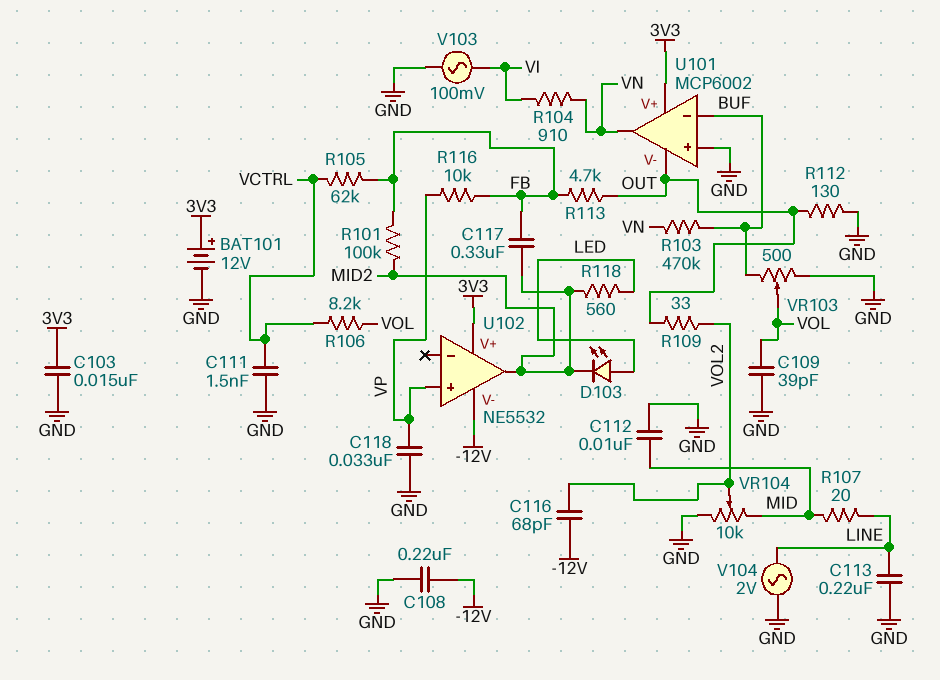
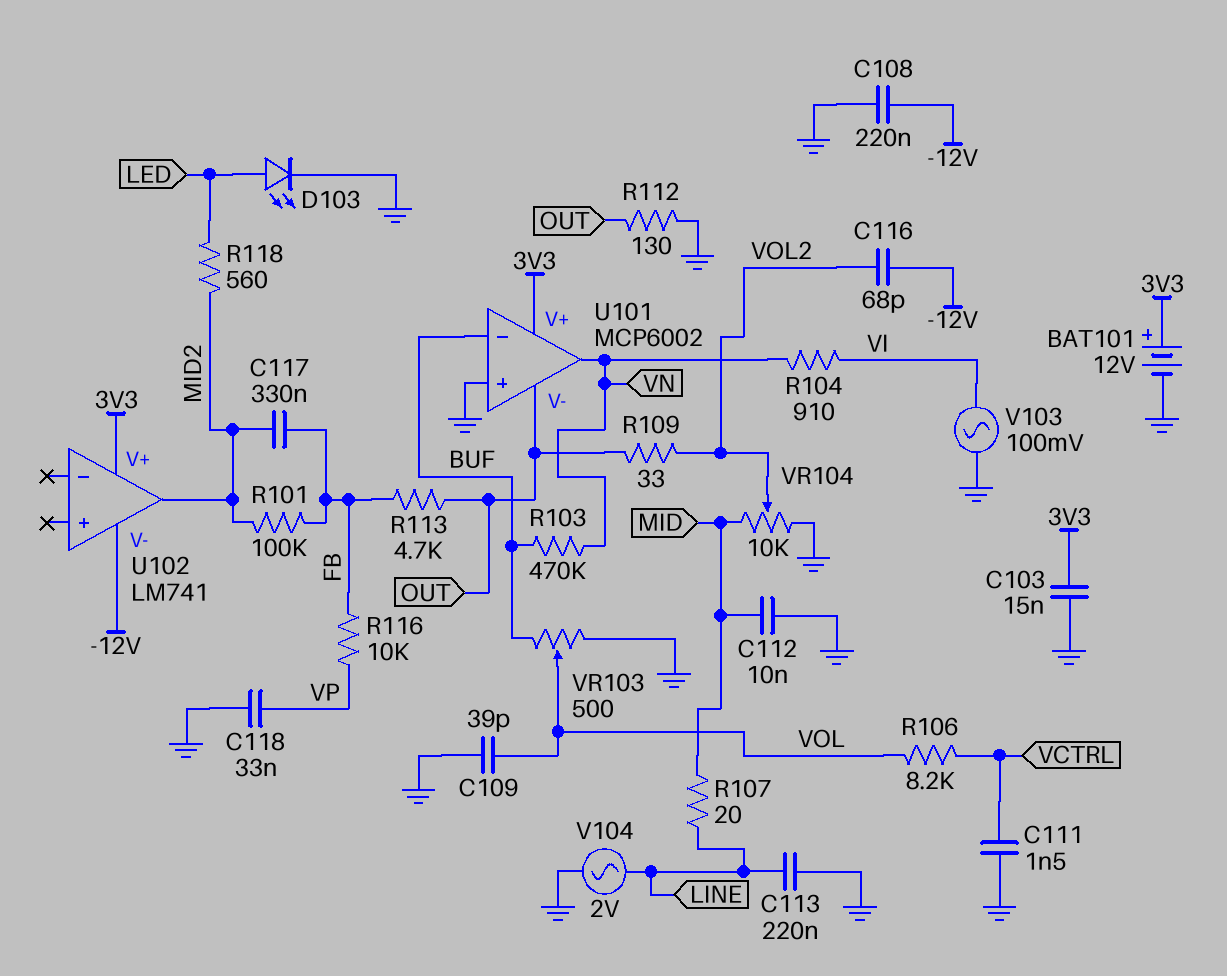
D103: LED (A LED, K MID2) -> LED (A LED, K GND)
R105: 62k (FB, VCTRL) -> none
U102: NE5532 -> LM741
U102 pin in+: VP -> none

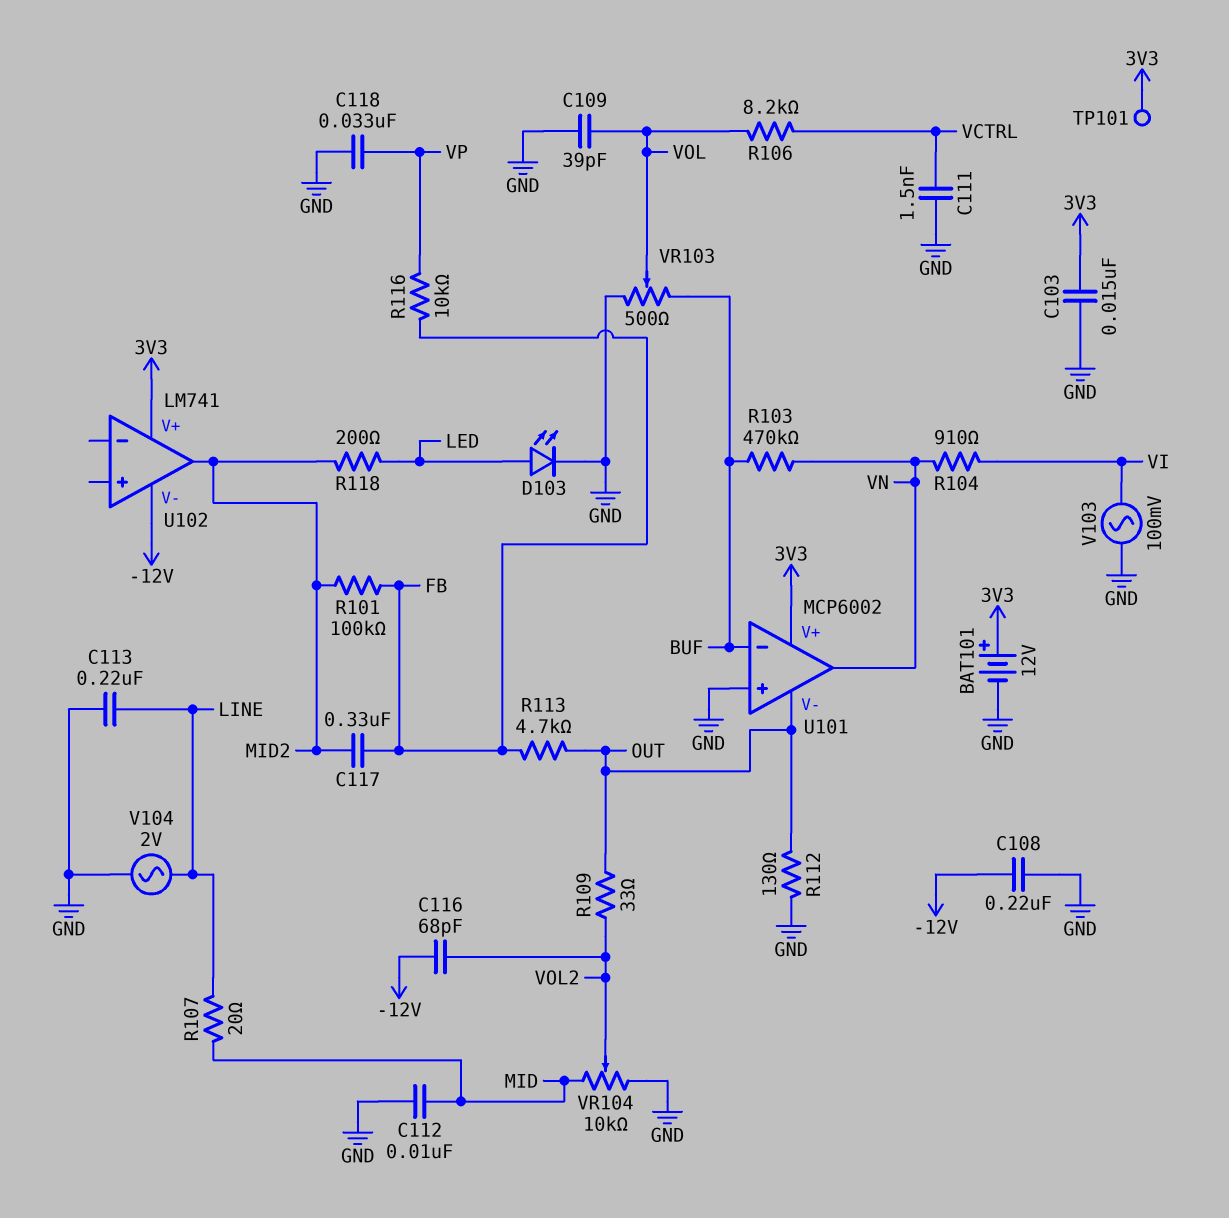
R118: 560 (LED, MID2) -> 200 (LED, MID2)
TP101: none -> test point (3V3)

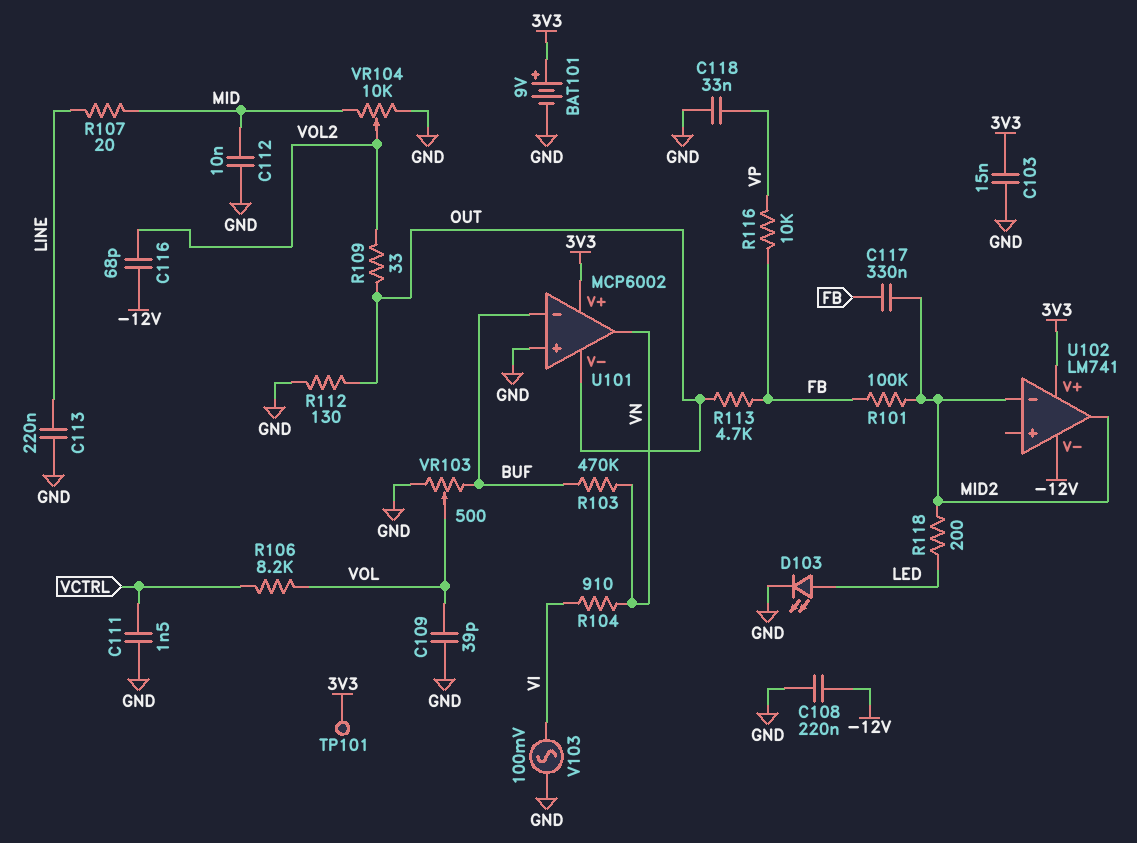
BAT101: 12V (plus 3V3, minus GND) -> 9V (plus 3V3, minus GND)
U102 pin in-: none -> MID2
V104: AC 2V (GND, LINE) -> none

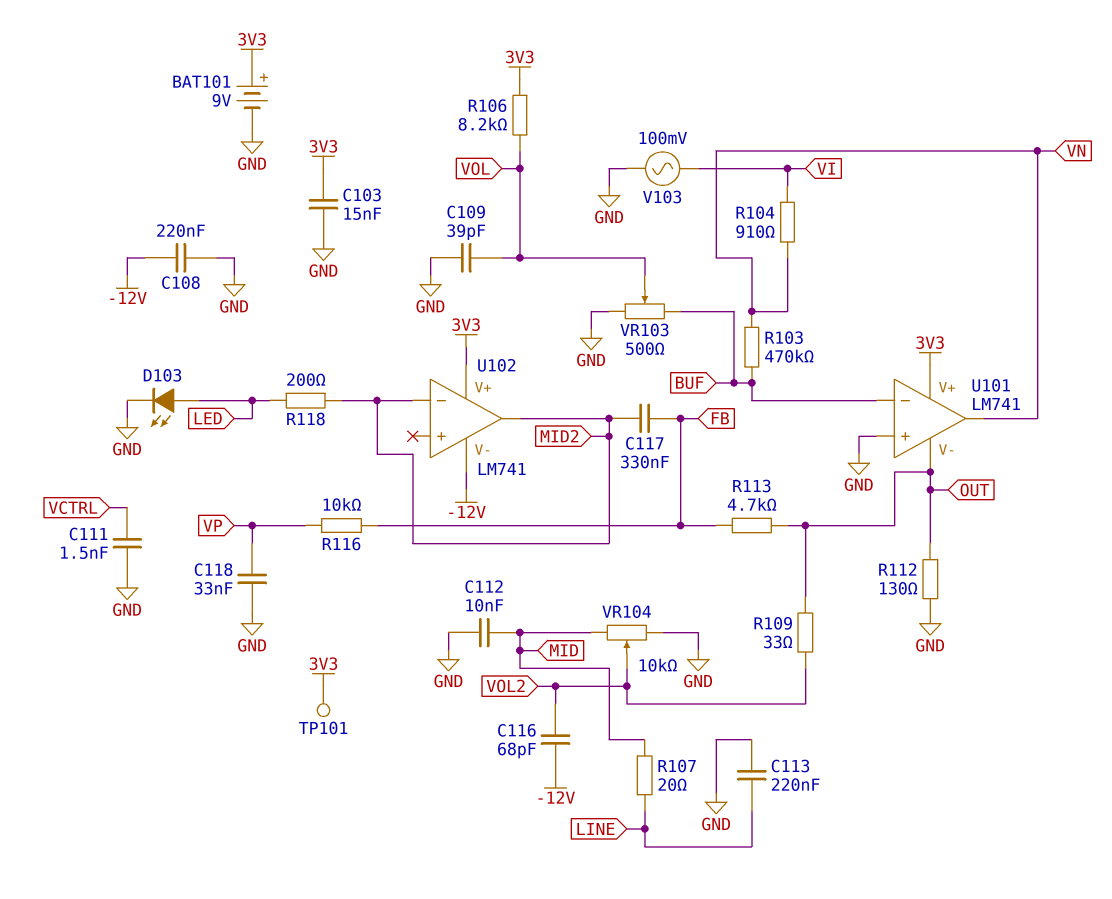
R101: 100k (FB, MID2) -> none
R106: 8.2k (VCTRL, VOL) -> 8.2k (3V3, VOL)
U101: MCP6002 -> LM741

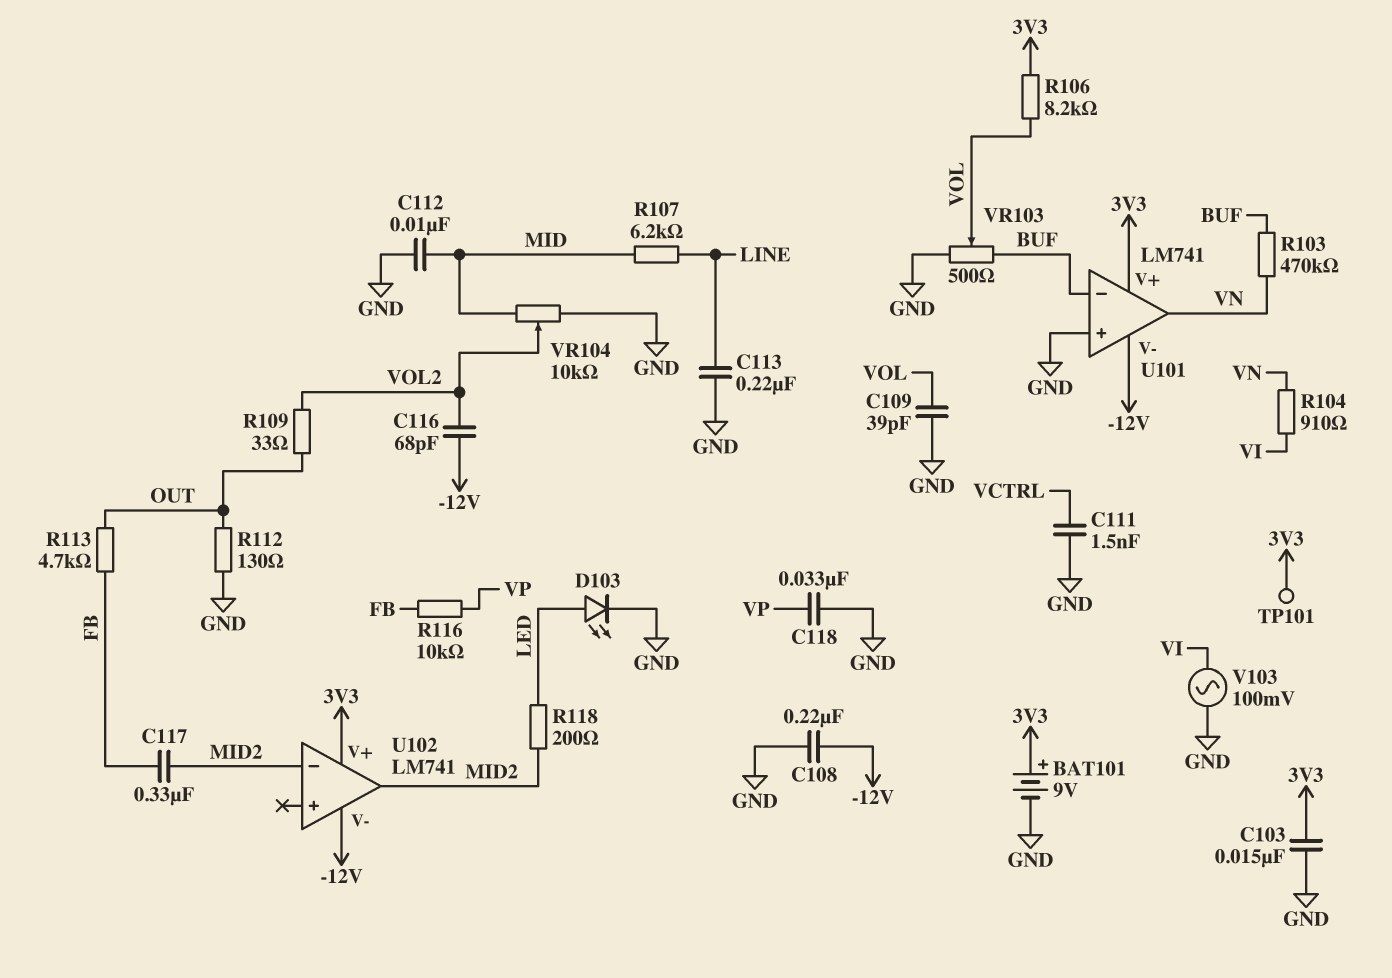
R107: 20 (LINE, MID) -> 6.2k (LINE, MID)
U101 pin V-: OUT -> -12V

